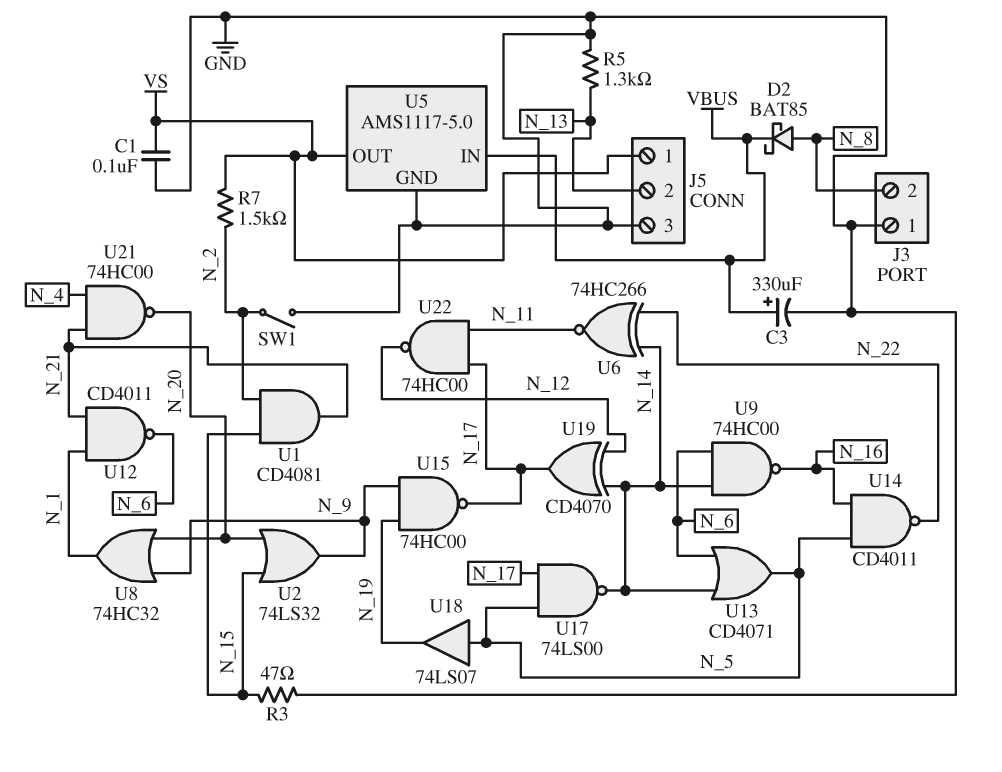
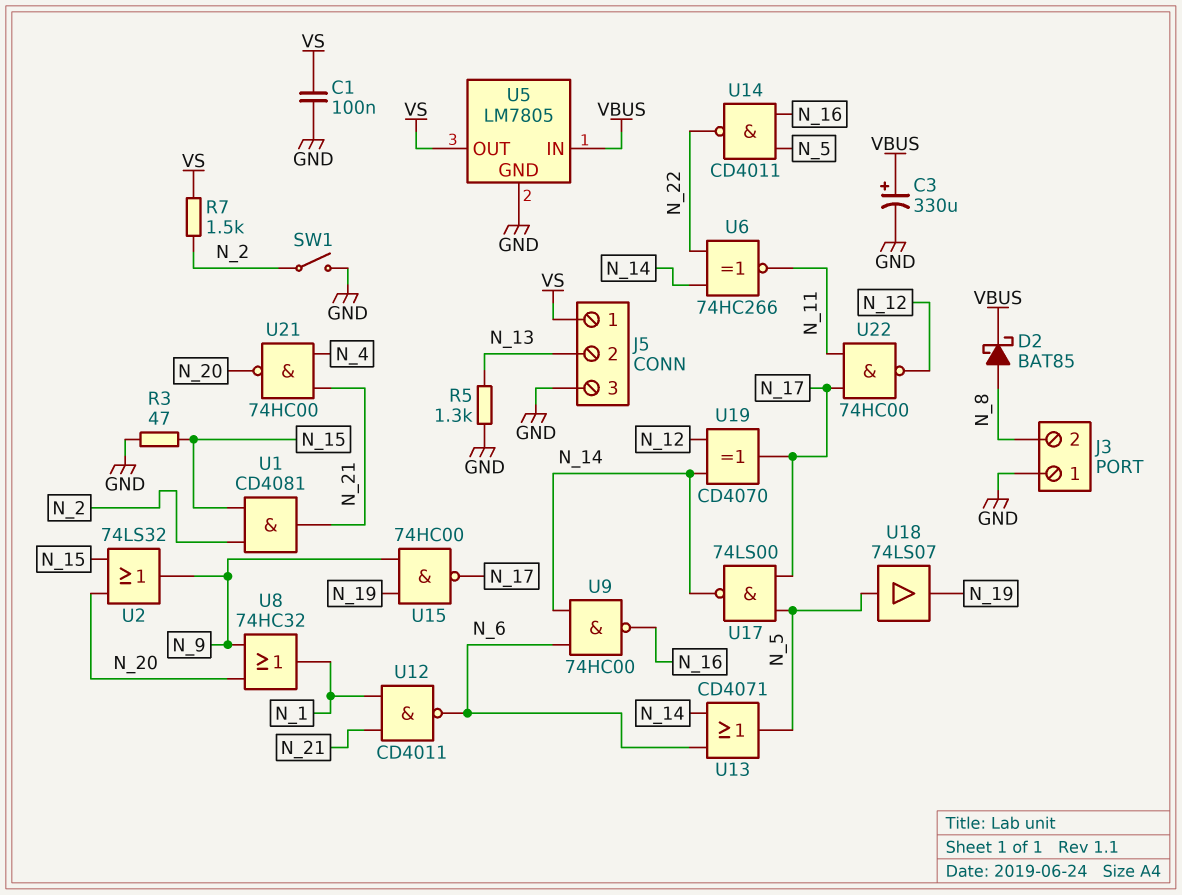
U5: AMS1117-5.0 -> LM7805

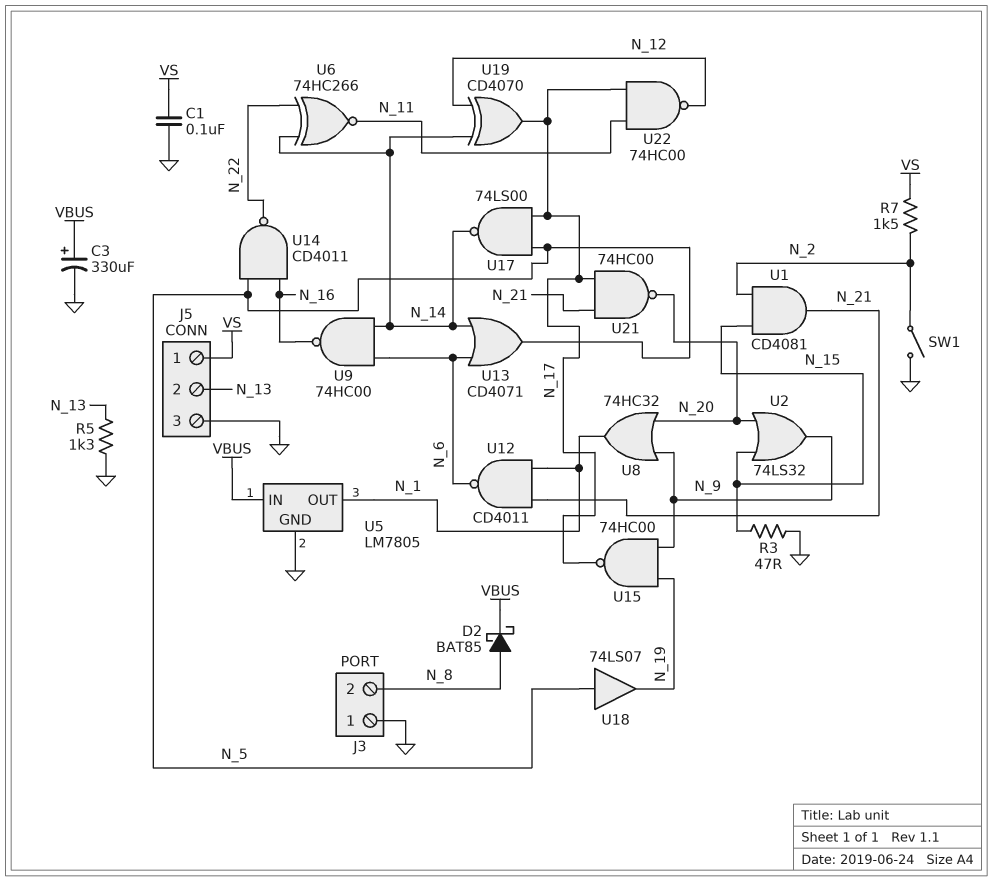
U5 pin OUT: VS -> N_1
U21: NAND 74HC00 (in N_4, in N_21, out N_20) -> NAND 74HC00 (in N_17, in N_21, out N_20)

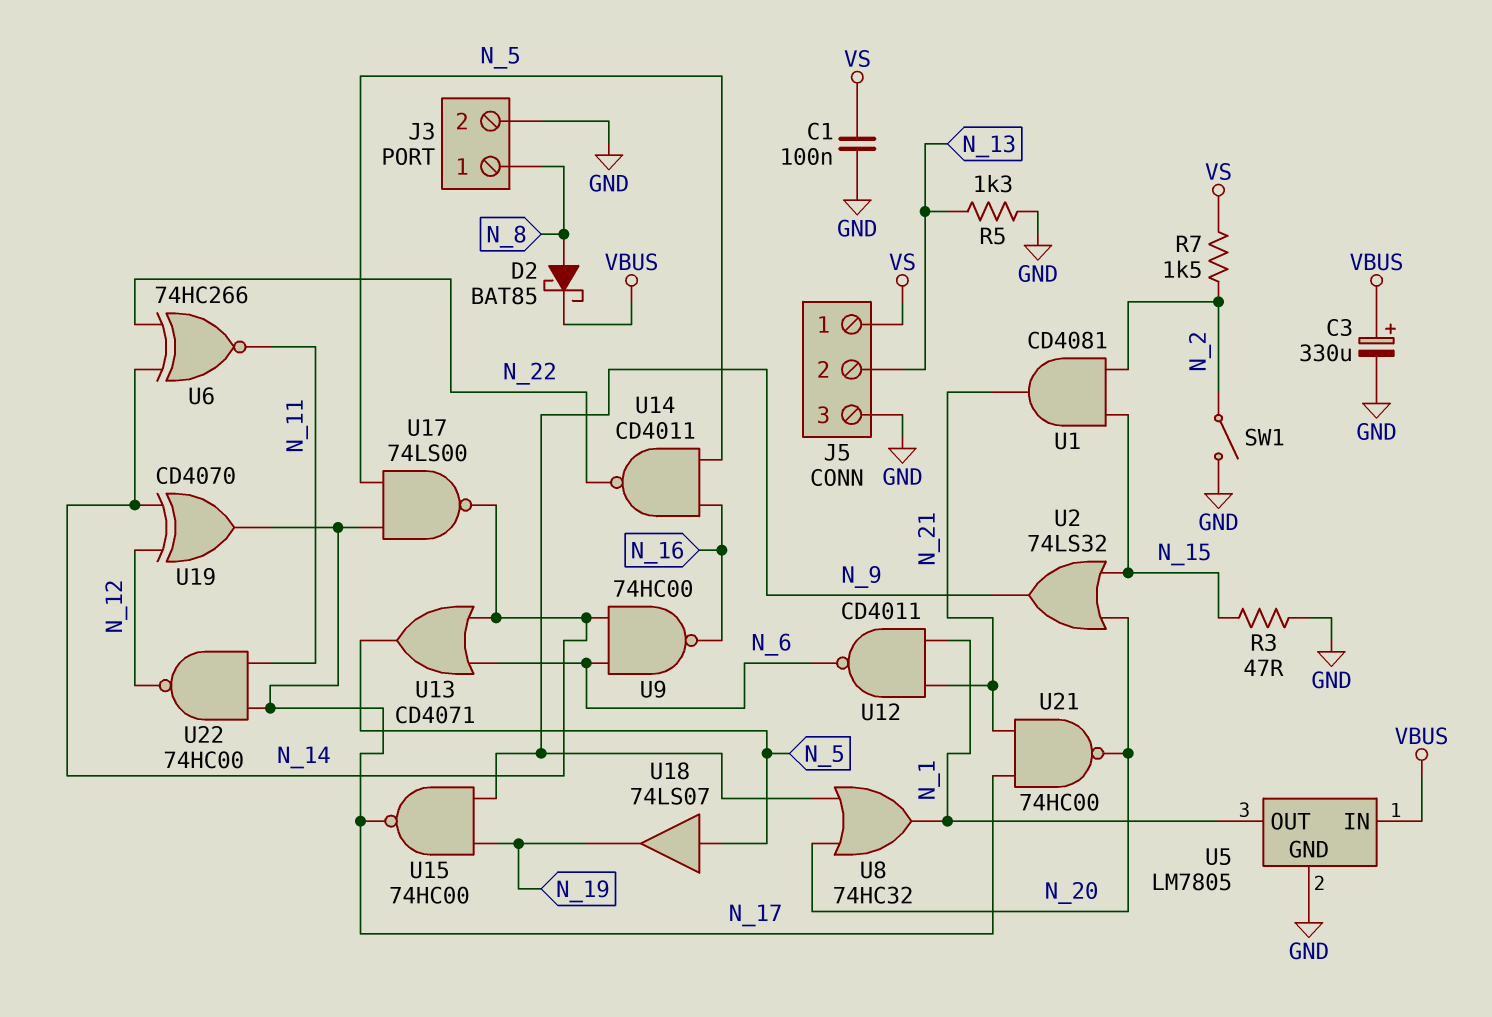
J3 pin 1: GND -> N_8
J3 pin 2: N_8 -> GND

